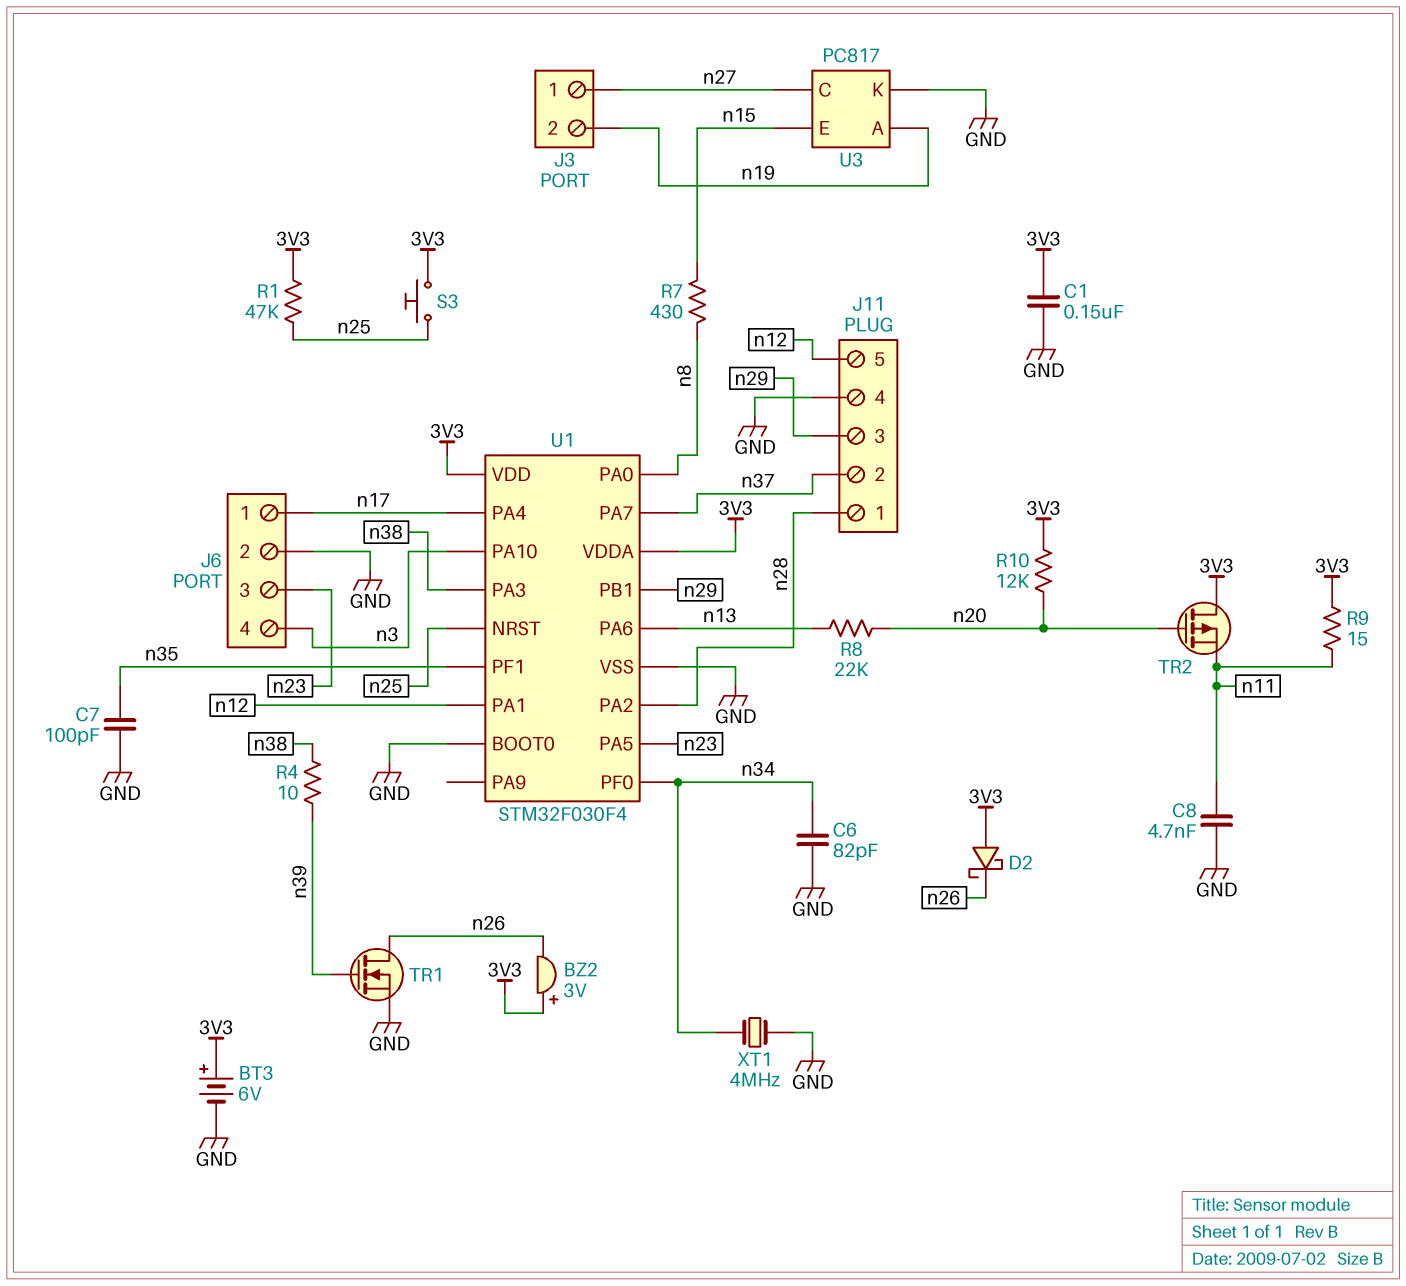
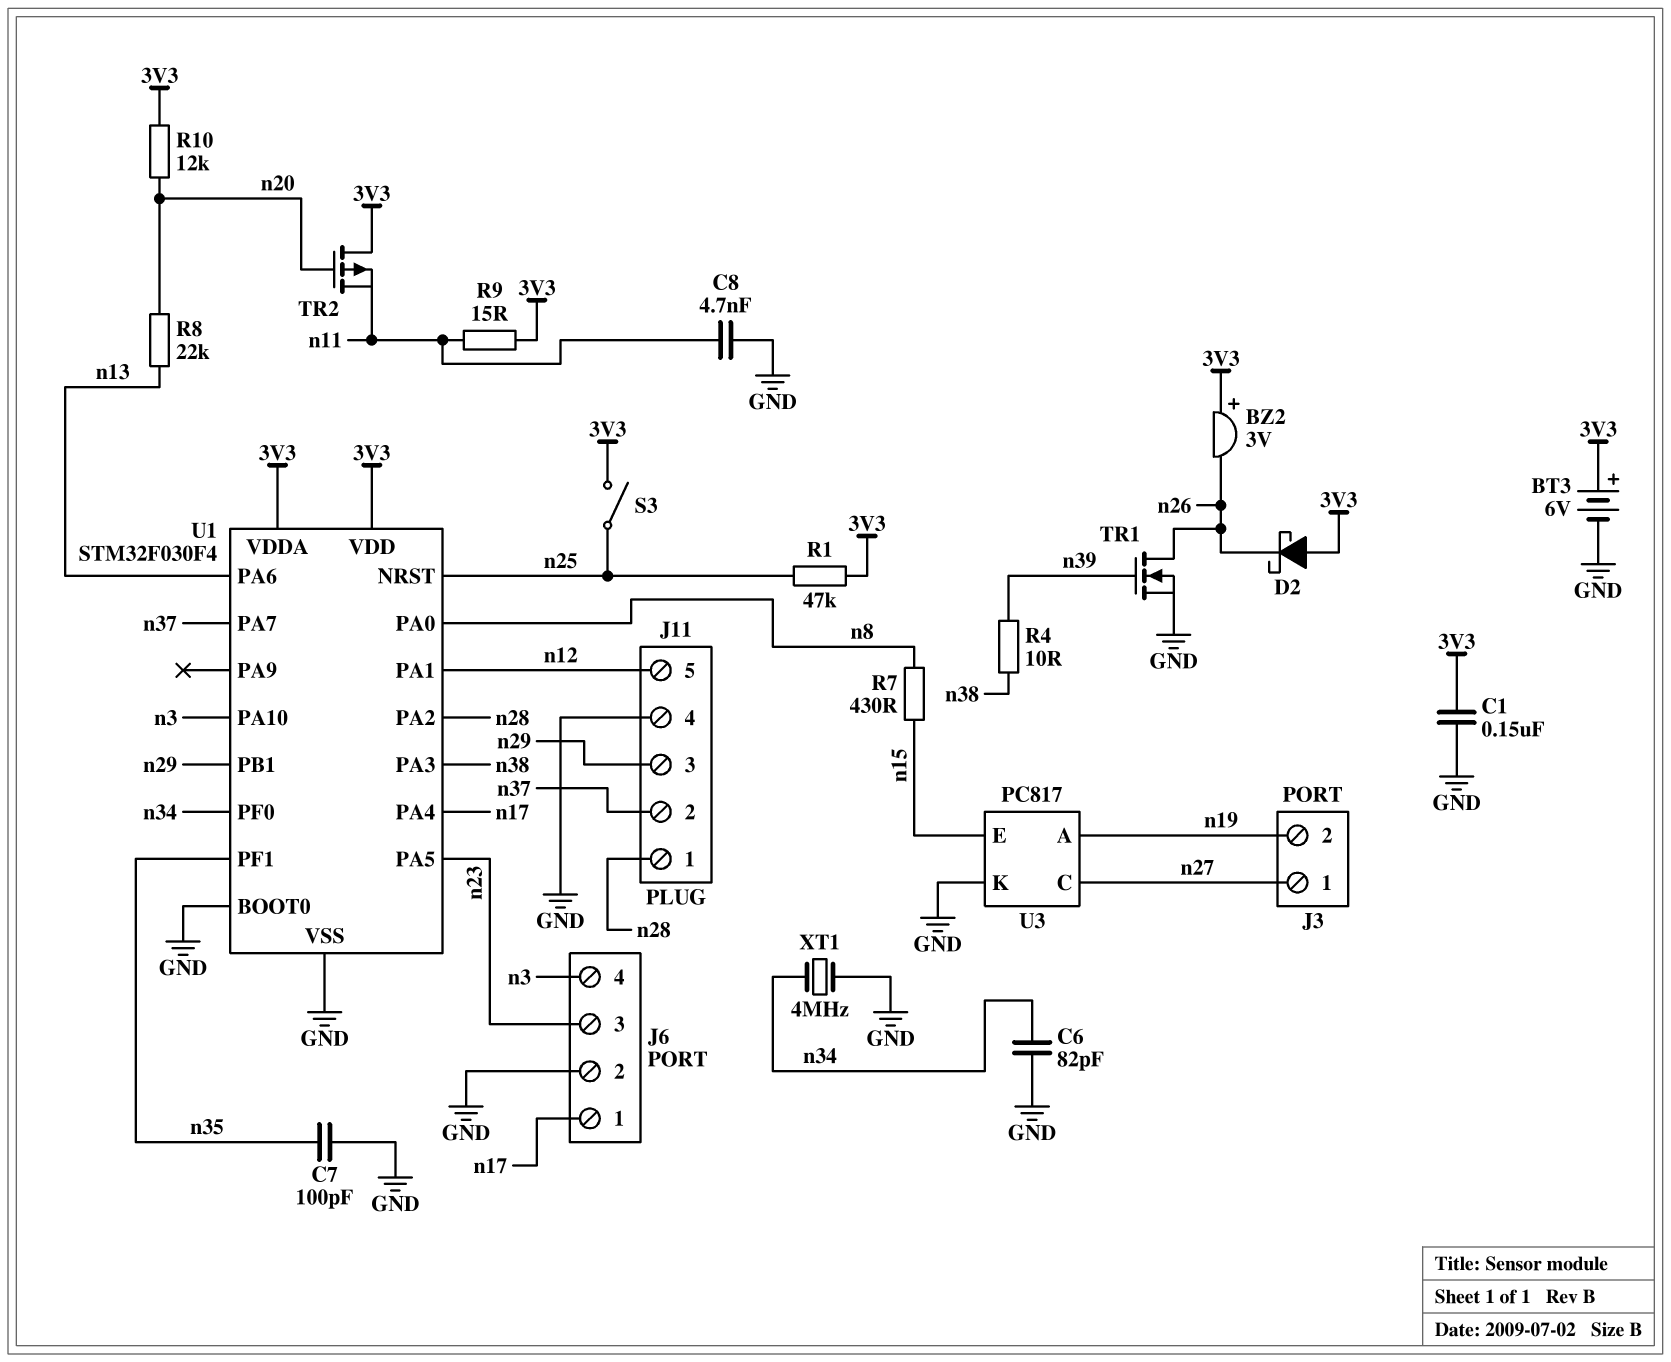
S3: button (3V3, n25) -> switch (3V3, n25)

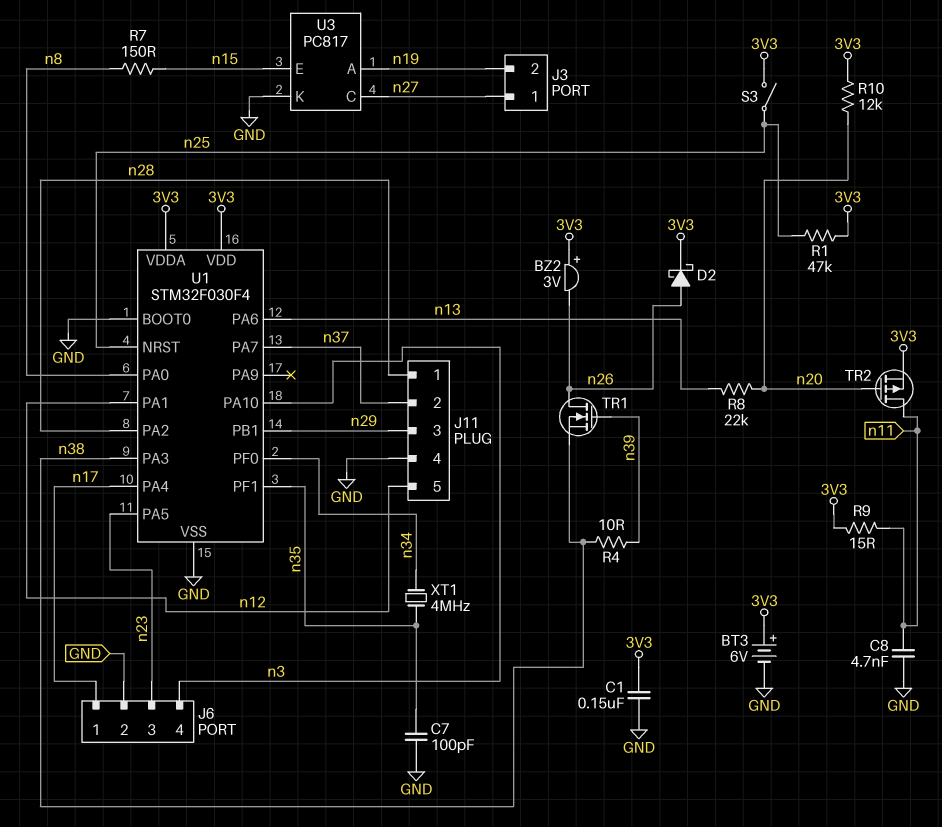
C6: 82pF (GND, n34) -> none
D2: schottky (A 3V3, K n26) -> schottky (A n26, K 3V3)
R7: 430 (n8, n15) -> 150 (n8, n15)
TR1: NMOS (G n39, D n26, S GND) -> NMOS (G n39, D n26, S n38)
TR2: PMOS (G n20, D 3V3, S n11) -> PMOS (G n20, D n11, S 3V3)
XT1: 4MHz (GND, n34) -> 4MHz (n34, n35)

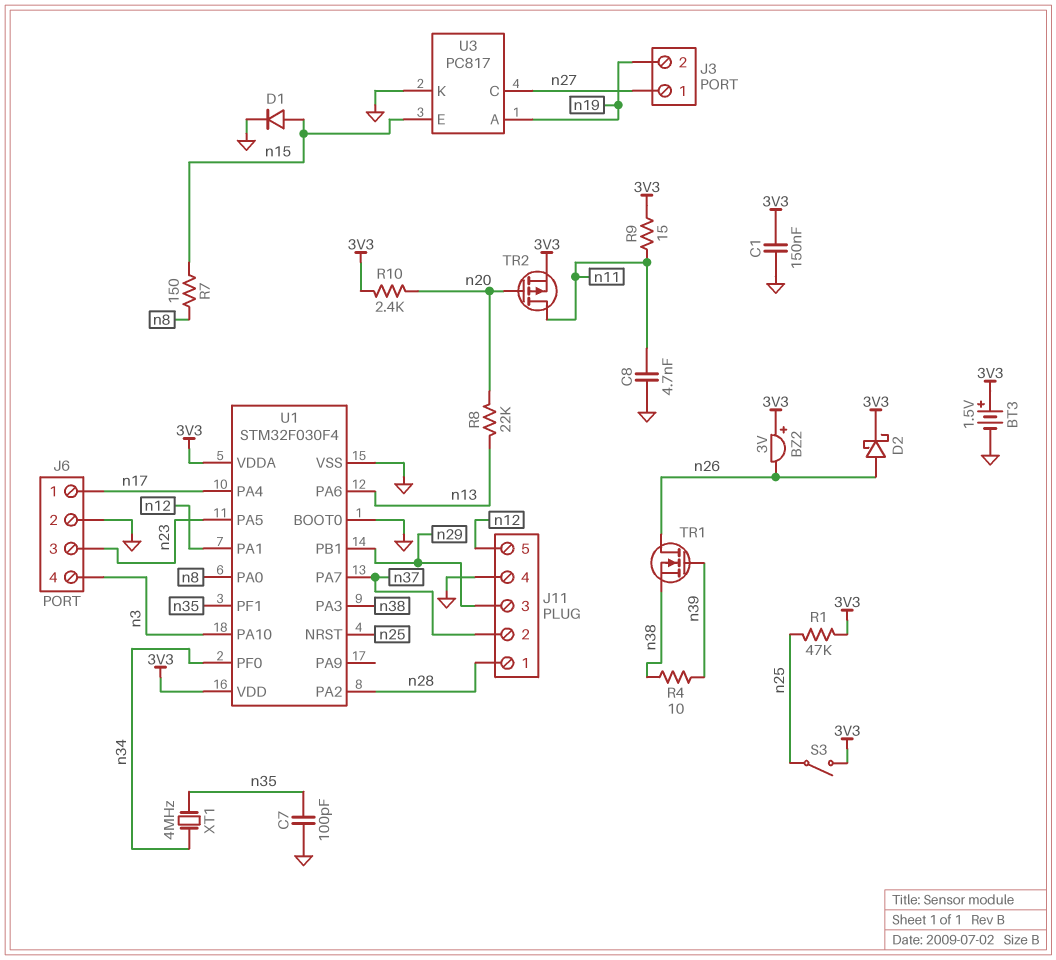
BT3: 6V (plus 3V3, minus GND) -> 1.5V (plus 3V3, minus GND)
D1: none -> diode (A n15, K GND)
R10: 12k (3V3, n20) -> 2.4k (3V3, n20)

